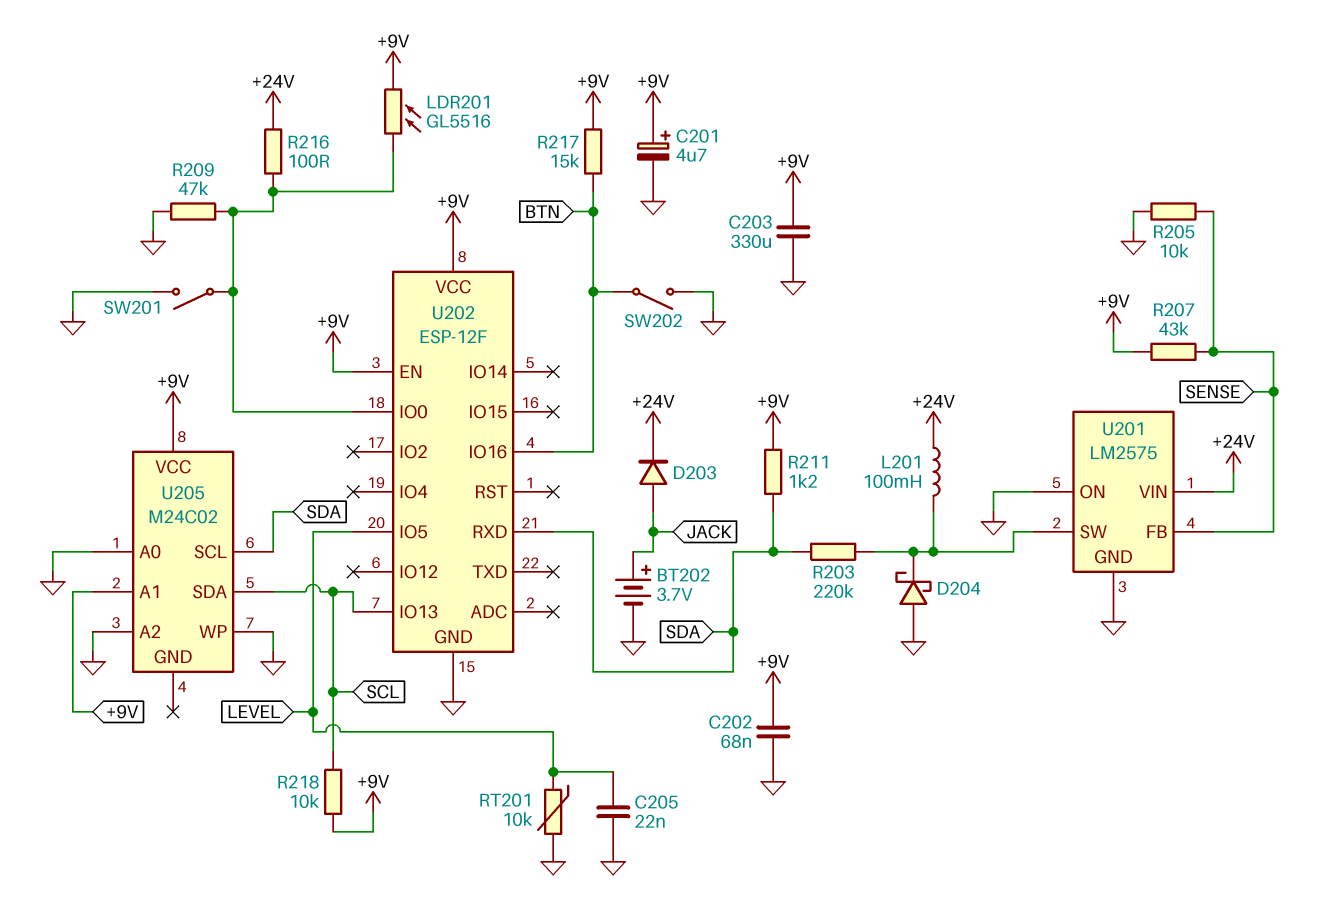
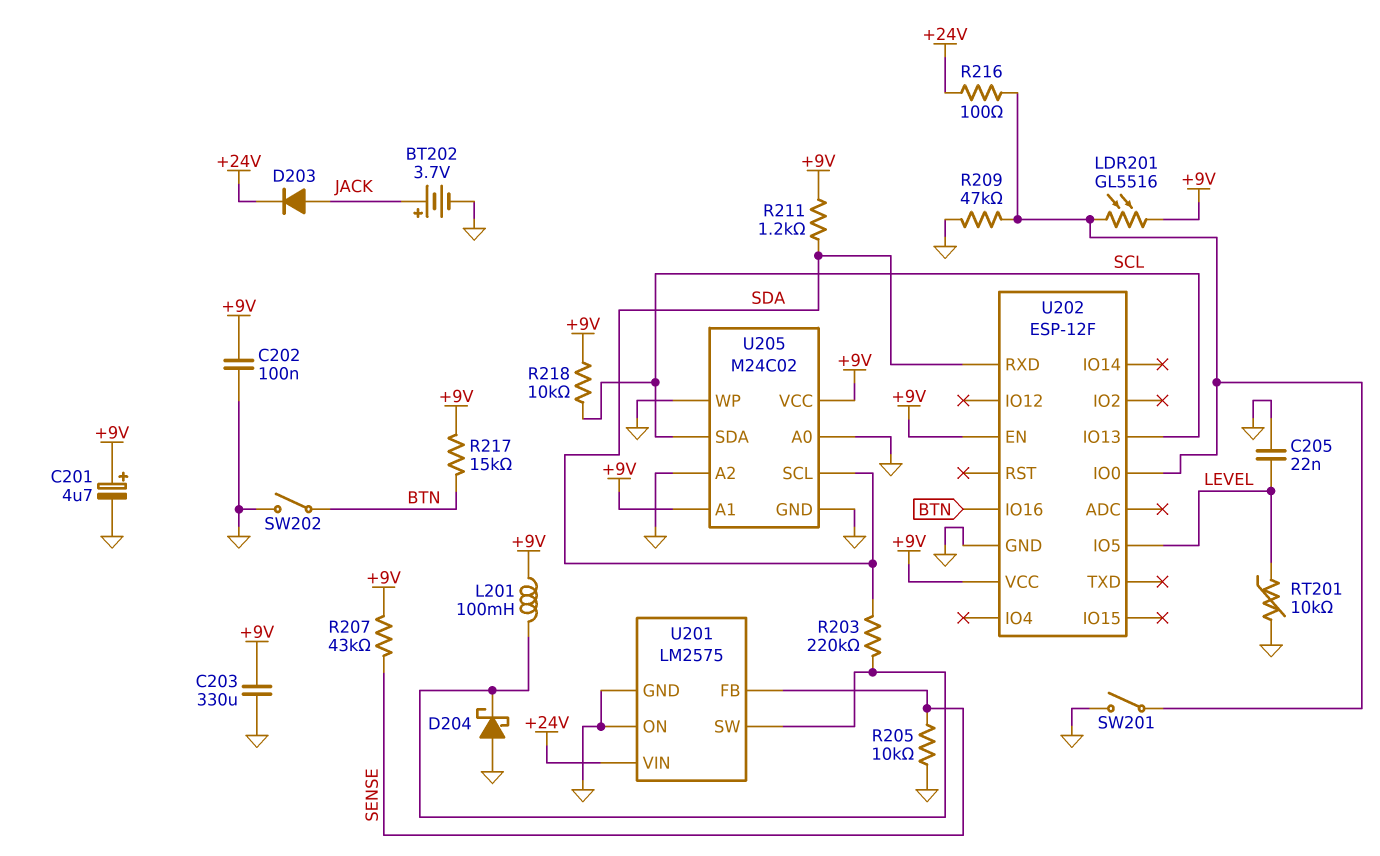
C202: 68nF (+9V, GND) -> 100nF (+9V, GND)
L201: 100mH (+24V, U201/SW) -> 100mH (+9V, U201/SW)
U205 pin GND: none -> GND

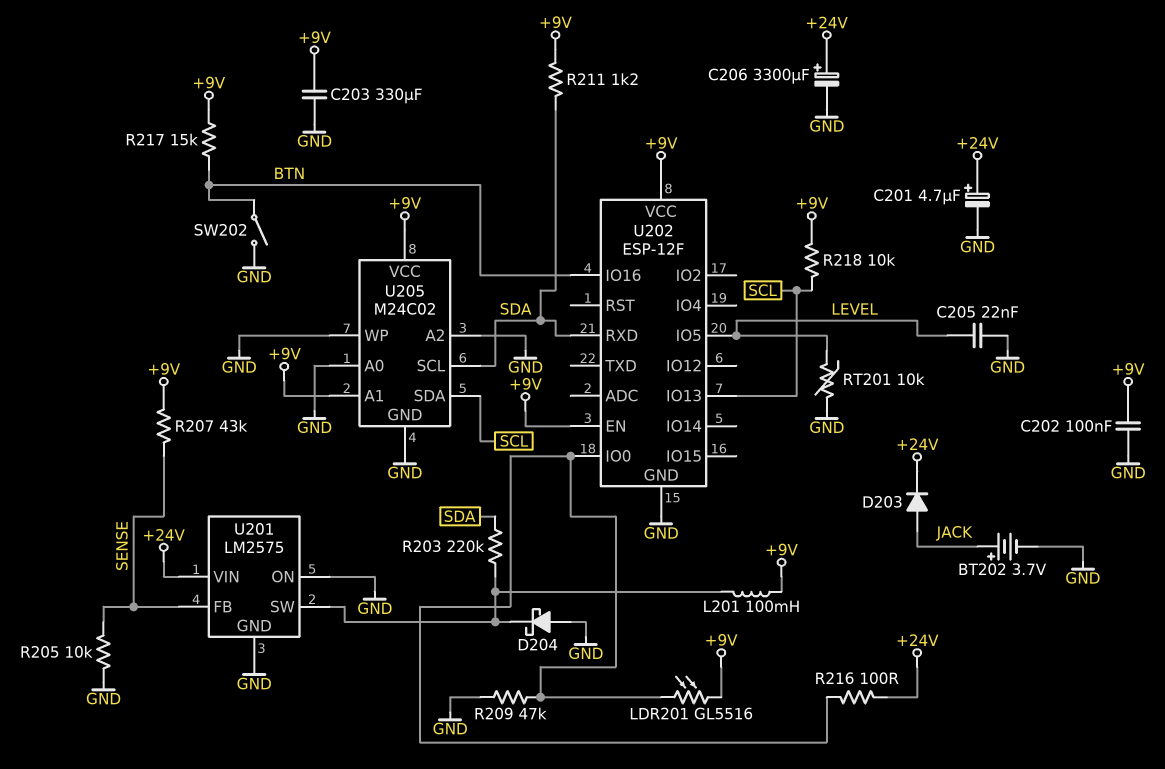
C201: 4.7uF (plus +9V, minus GND) -> 4.7uF (plus +24V, minus GND)
C206: none -> 3300uF (plus +24V, minus GND)
SW201: switch (GND, U202/IO0) -> none

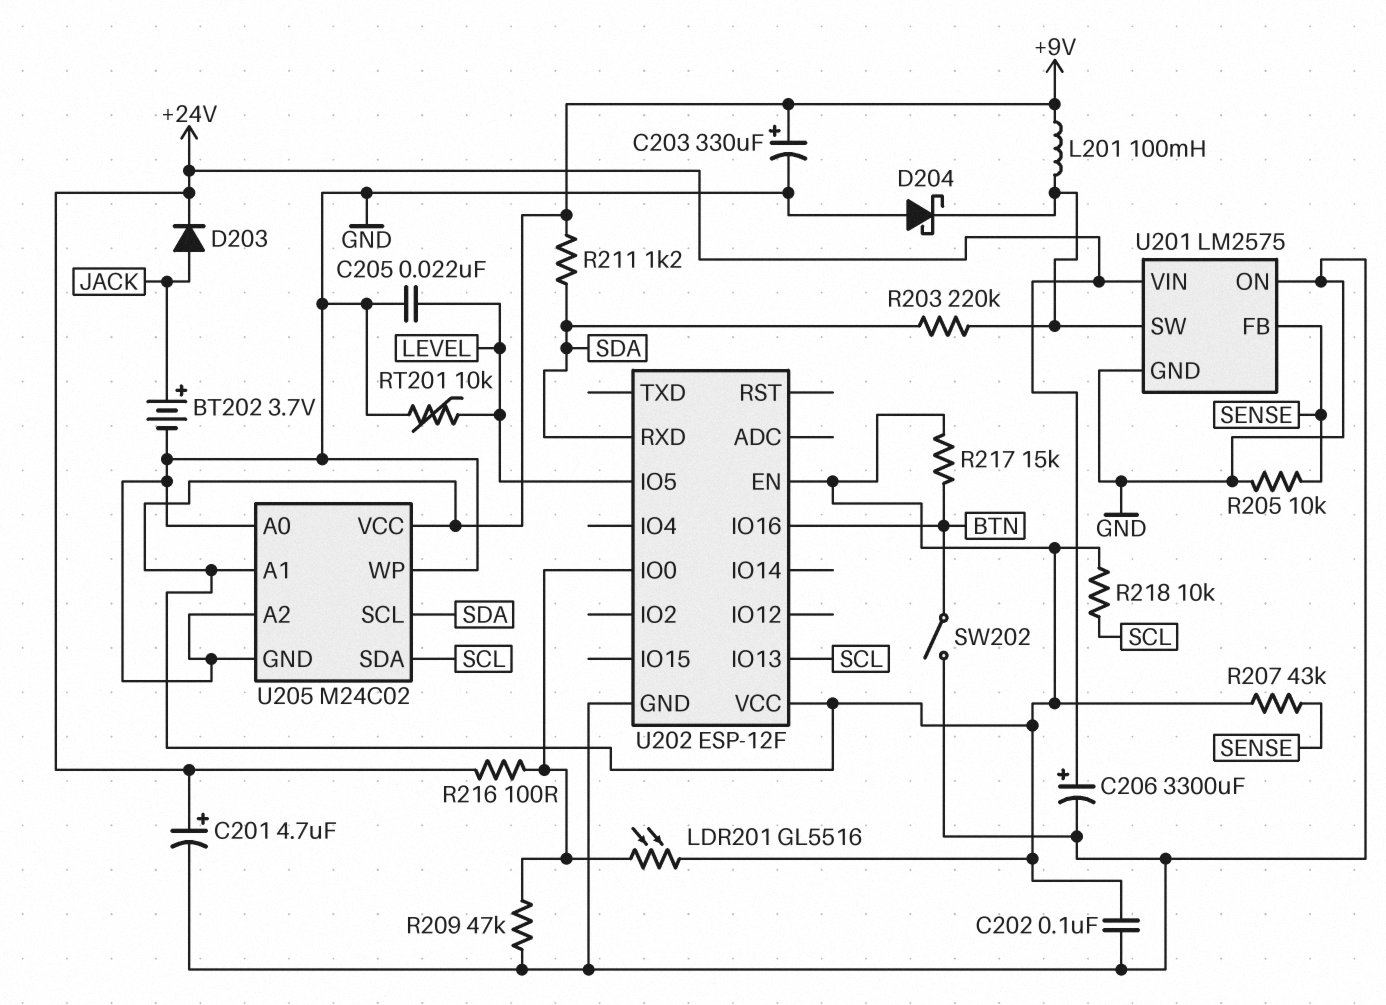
C203: 330uF (+9V, GND) -> 330uF (plus +9V, minus GND)

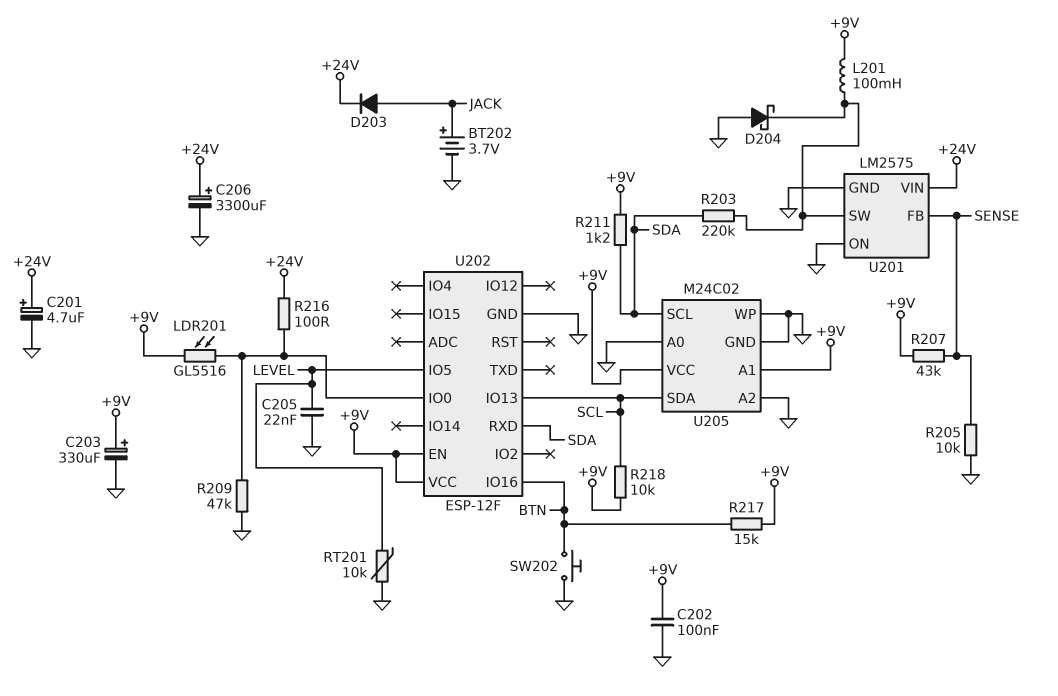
SW202: switch (BTN, GND) -> button (BTN, GND)

